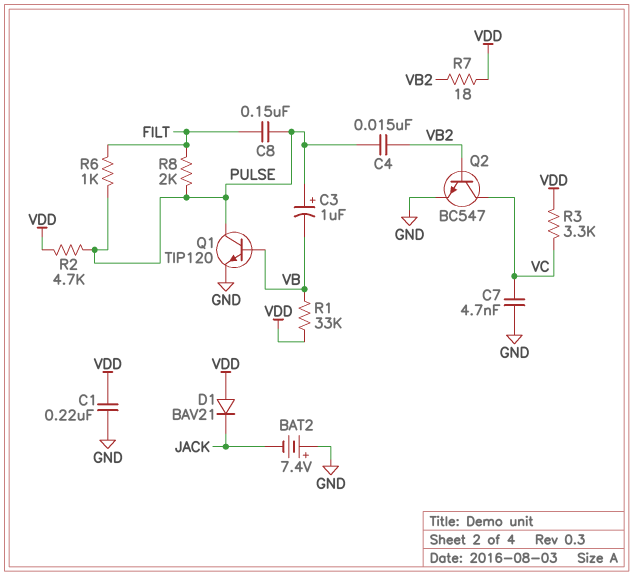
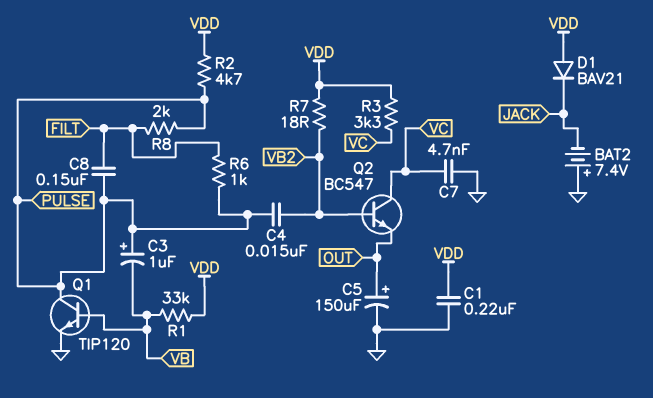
C5: none -> 150uF (plus OUT, minus GND)
Q2: NPN BC547 (B VB2, C VC, E GND) -> NPN BC547 (B VB2, C VC, E OUT)

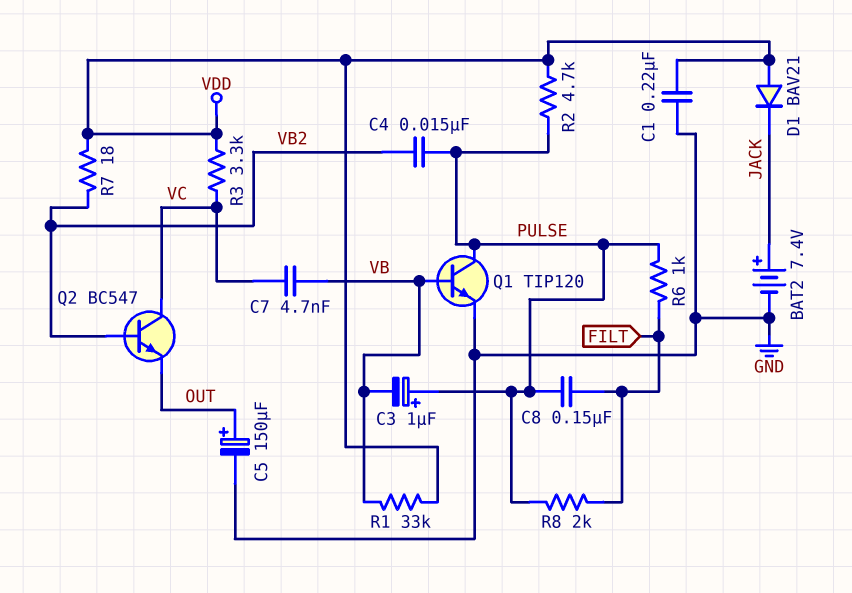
BAT2: 7.4V (plus GND, minus JACK) -> 7.4V (plus JACK, minus GND)
C7: 4.7nF (GND, VC) -> 4.7nF (VB, VC)

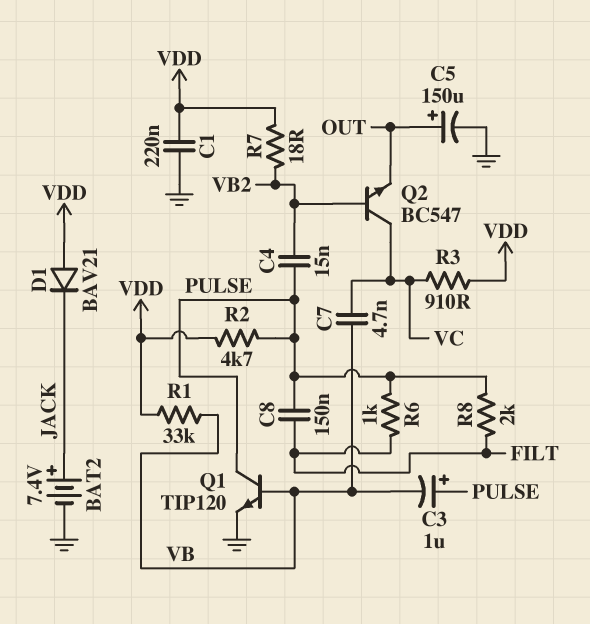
R3: 3.3k (VC, VDD) -> 910 (VC, VDD)

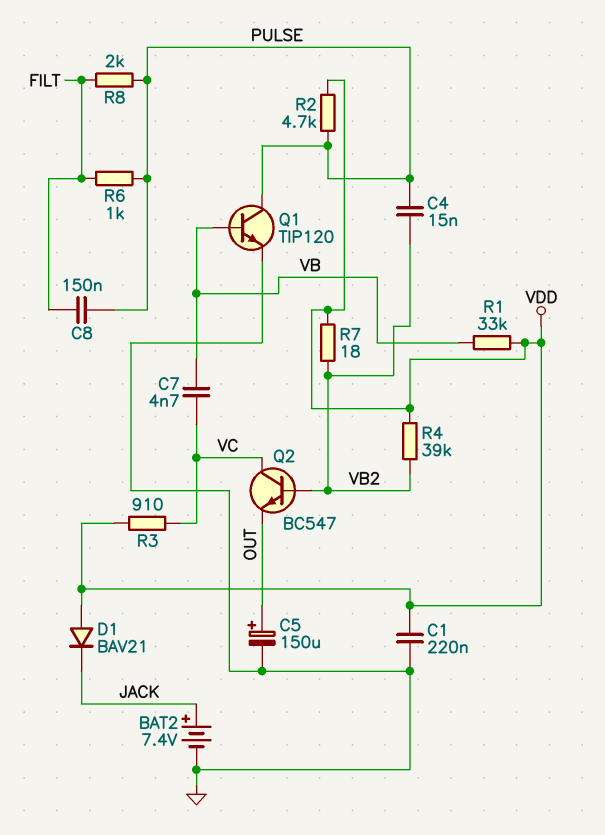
C3: 1uF (plus PULSE, minus VB) -> none
R4: none -> 39k (VB2, VDD)

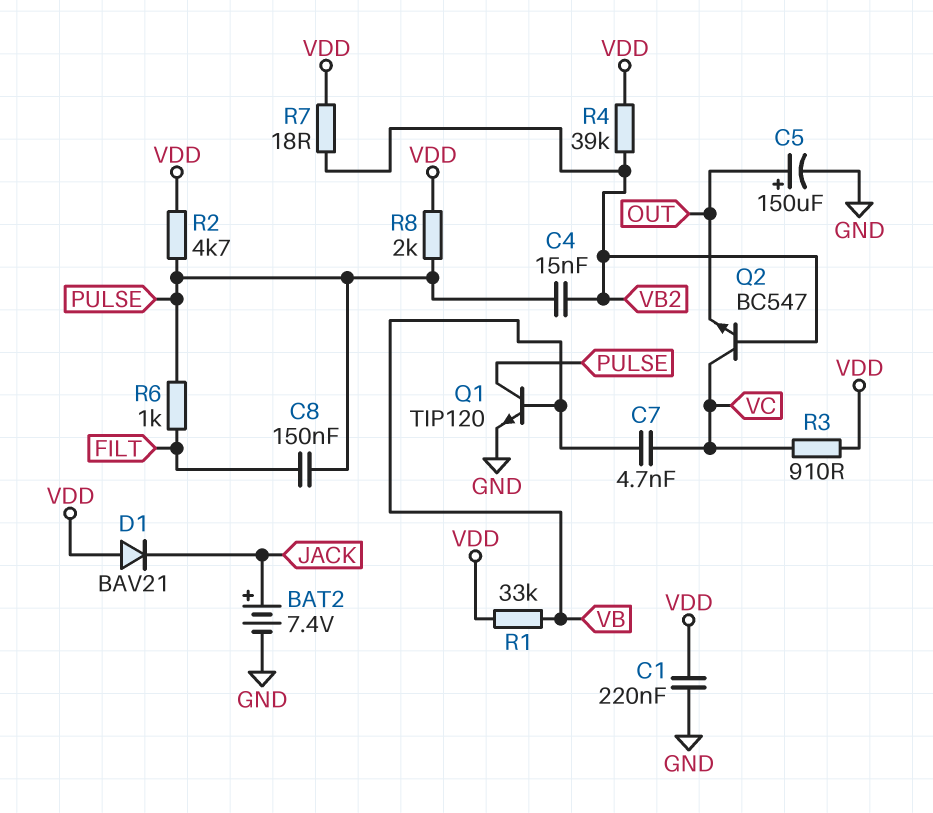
R8: 2k (FILT, PULSE) -> 2k (PULSE, VDD)

